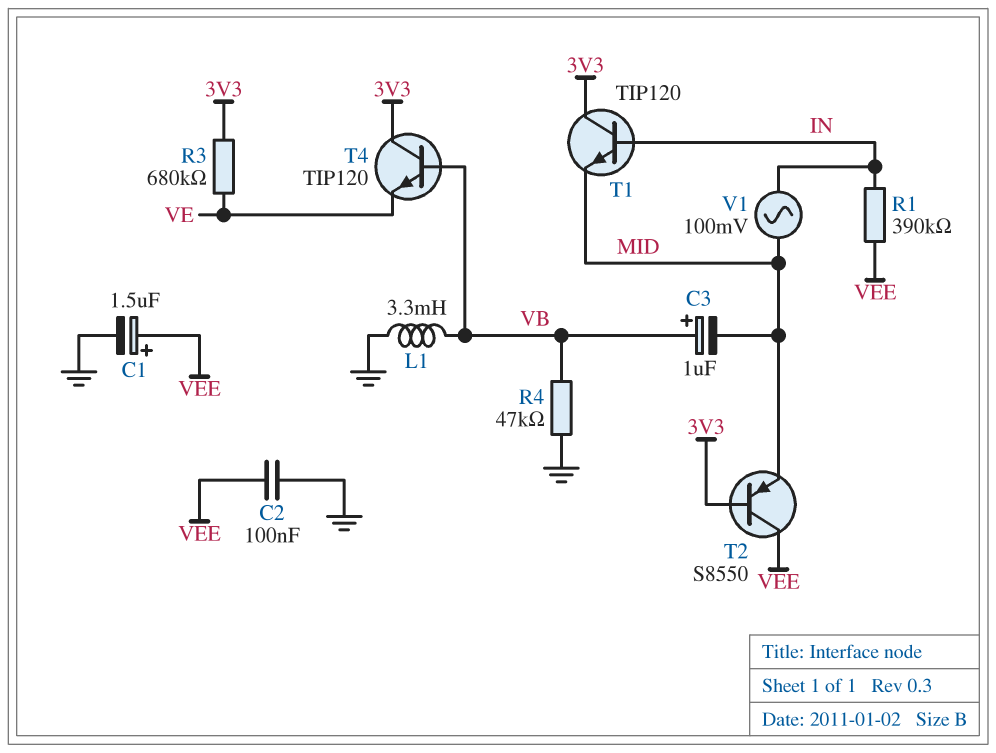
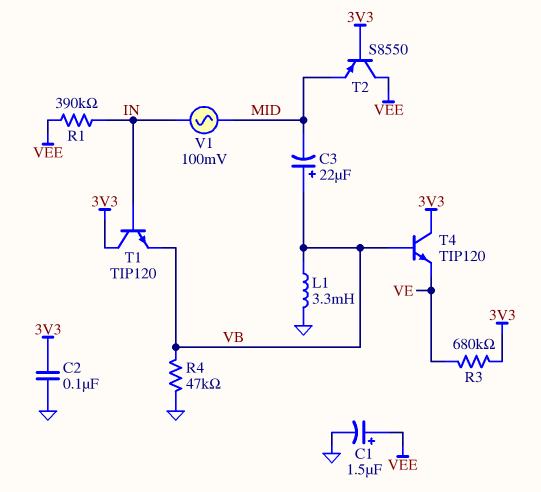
C2: 100nF (GND, VEE) -> 100nF (3V3, GND)
C3: 1uF (plus VB, minus MID) -> 22uF (plus VB, minus MID)
T1: NPN TIP120 (B IN, C 3V3, E MID) -> NPN TIP120 (B IN, C 3V3, E VB)

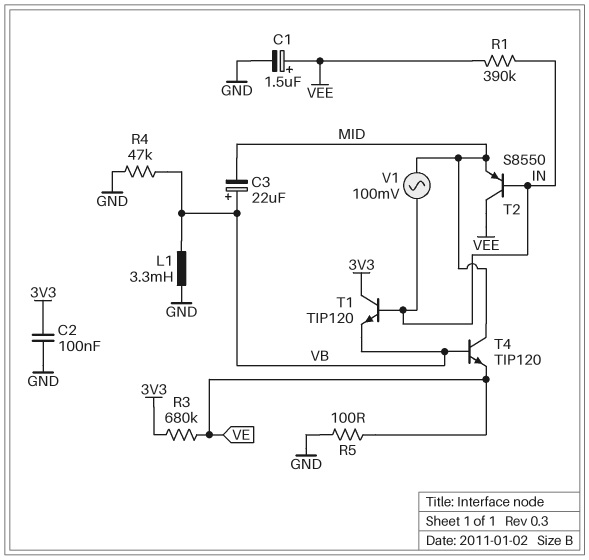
R5: none -> 100 (GND, VE)
T2: PNP S8550 (B 3V3, C VEE, E MID) -> PNP S8550 (B IN, C VEE, E MID)
T4: NPN TIP120 (B VB, C 3V3, E VE) -> NPN TIP120 (B VB, C MID, E VE)

